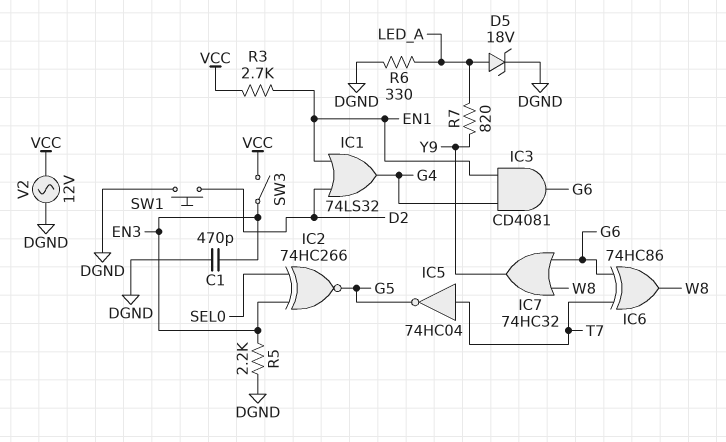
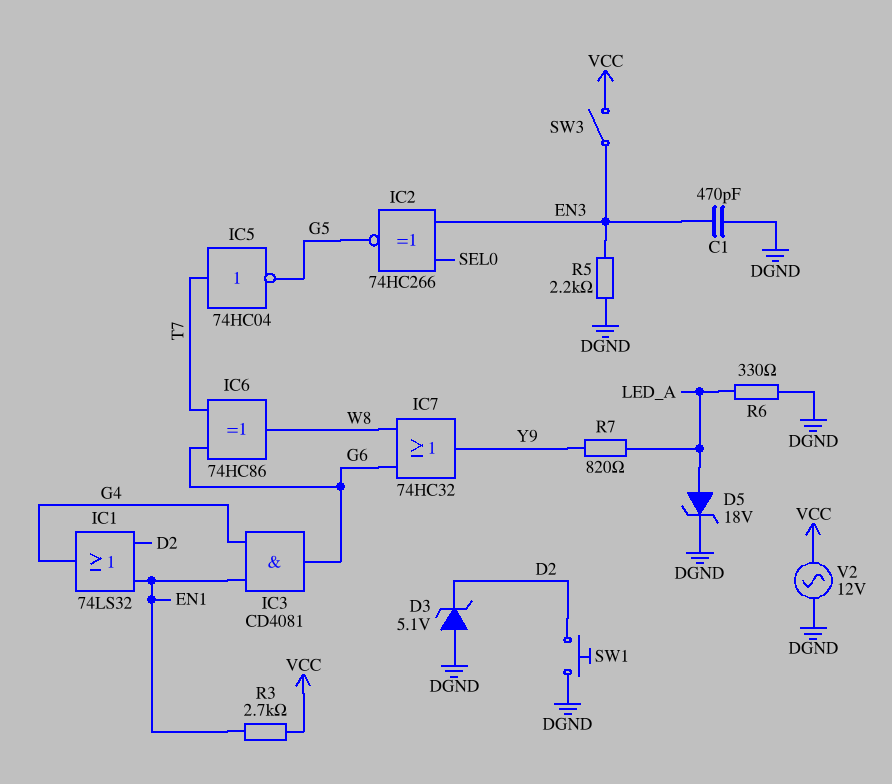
D3: none -> zener 5.1V (A DGND, K D2)

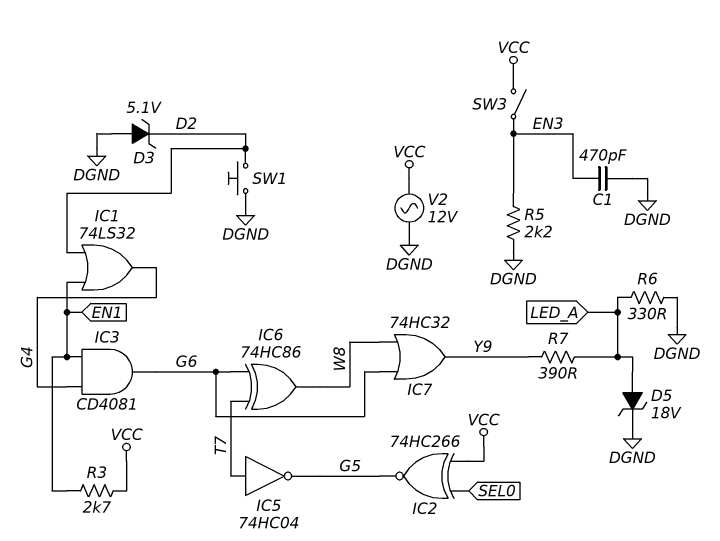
IC2: XNOR 74HC266 (in EN3, in SEL0, out G5) -> XNOR 74HC266 (in SEL0, in VCC, out G5)
R7: 820 (LED_A, Y9) -> 390 (LED_A, Y9)

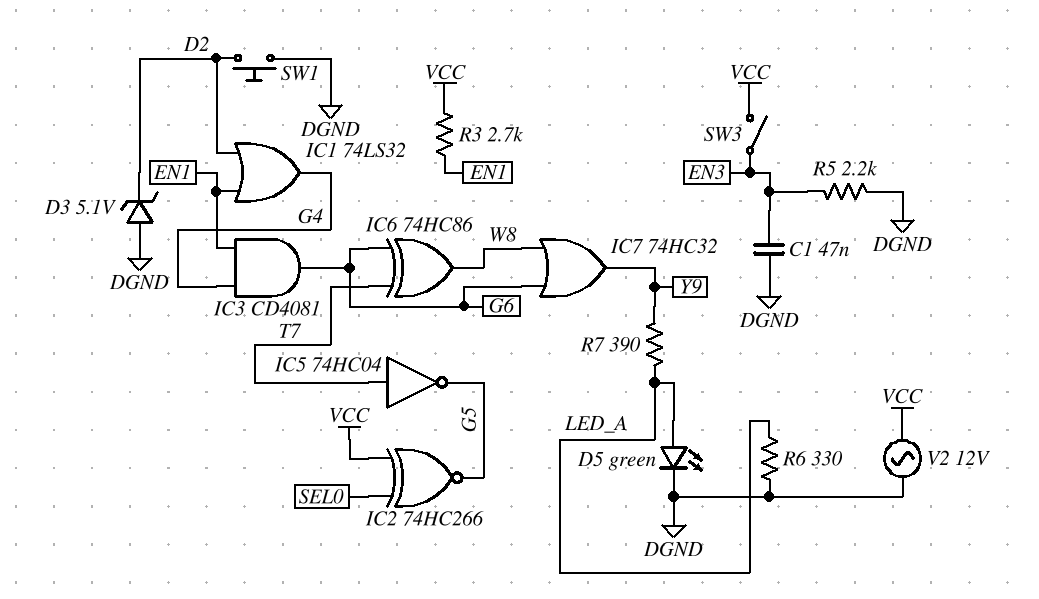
C1: 470pF (DGND, EN3) -> 47nF (DGND, EN3)
D5: zener 18V (A LED_A, K DGND) -> LED green (A LED_A, K DGND)

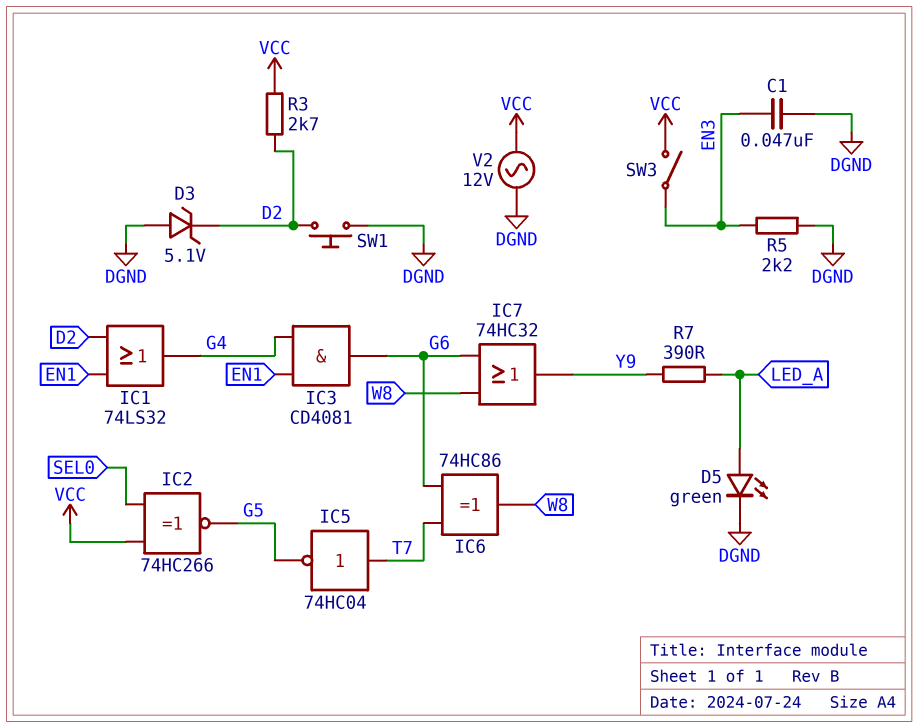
R3: 2.7k (EN1, VCC) -> 2.7k (D2, VCC)
R6: 330 (DGND, LED_A) -> none

